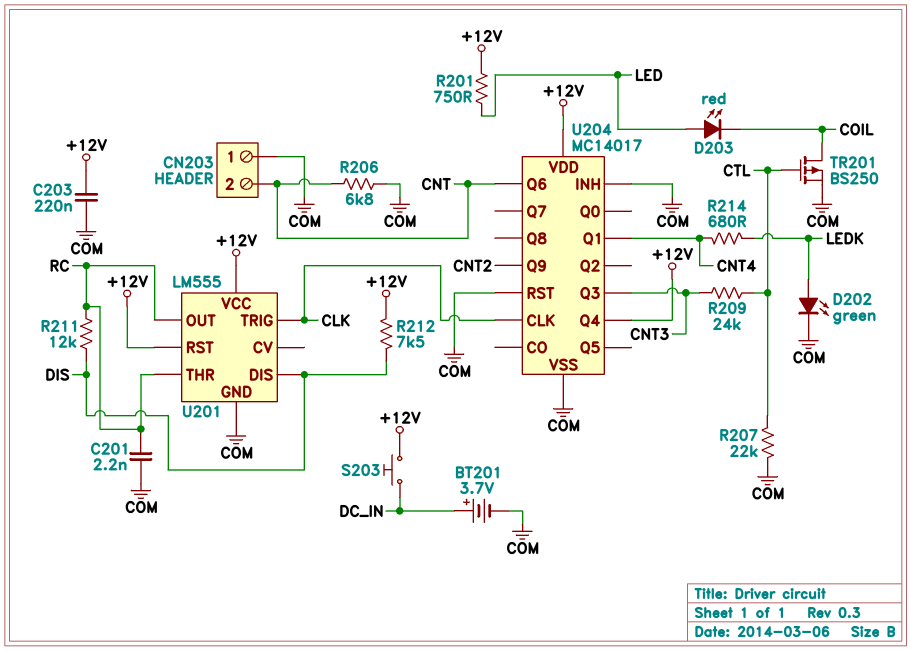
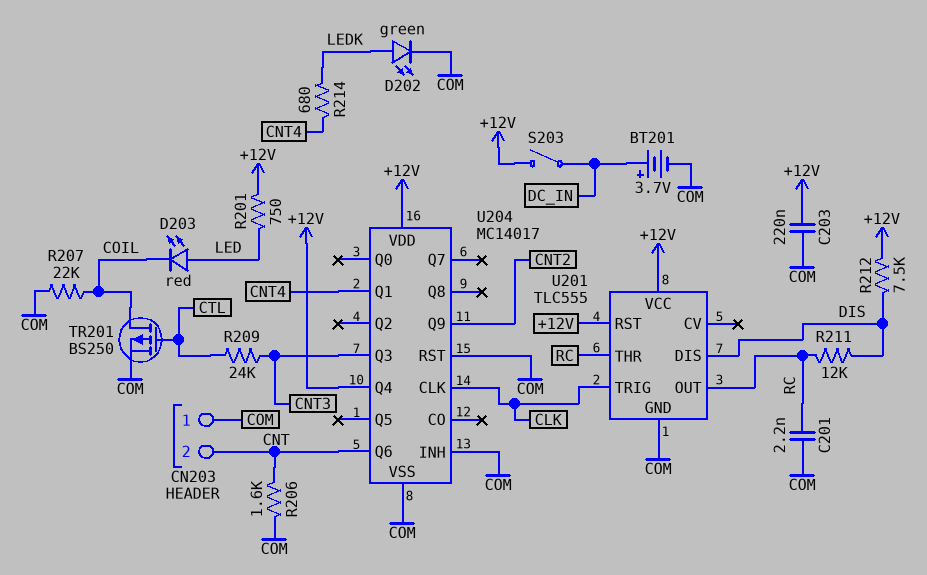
R206: 6.8k (CNT, COM) -> 1.6k (CNT, COM)
R207: 22k (COM, CTL) -> 22k (COIL, COM)
S203: button (+12V, DC_IN) -> switch (+12V, DC_IN)
U201: LM555 -> TLC555

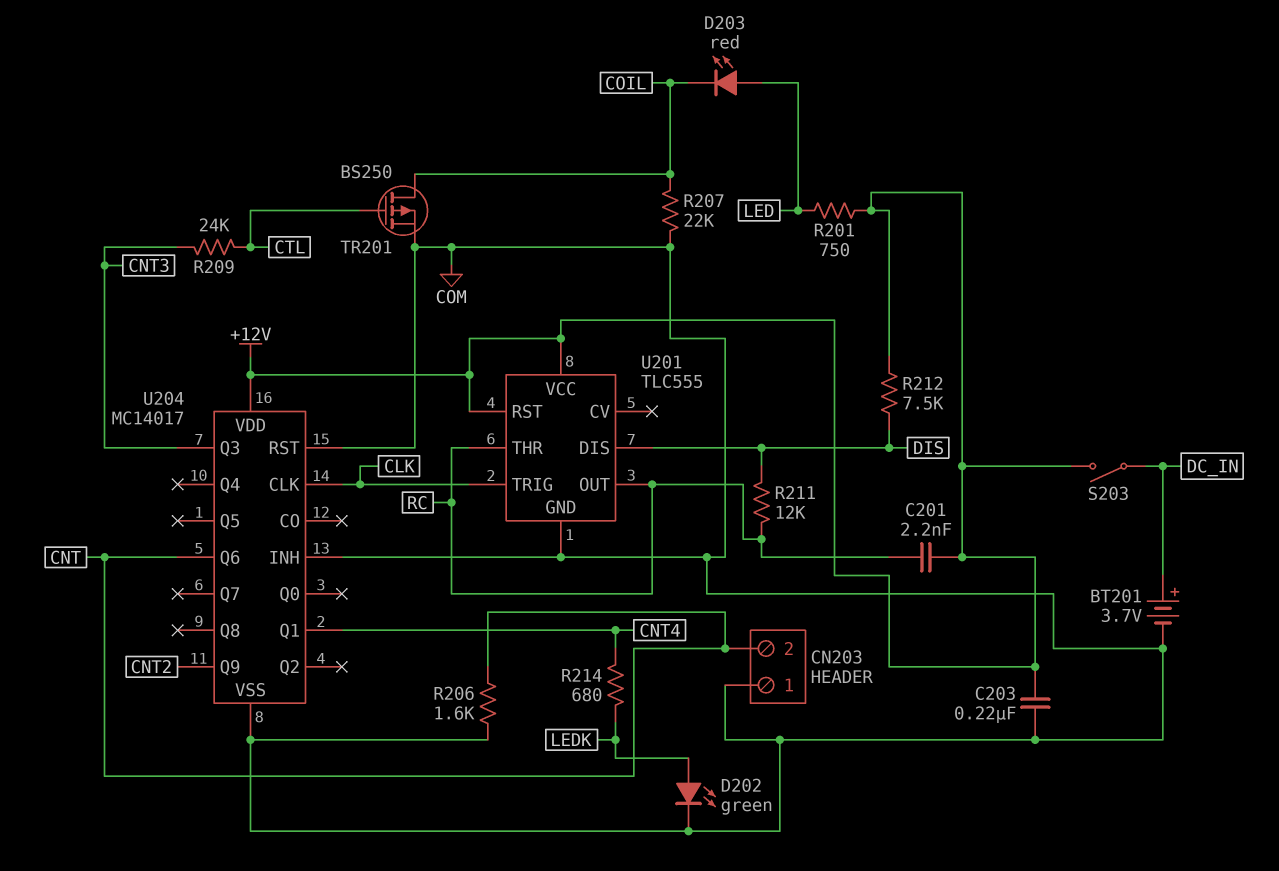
C201: 2.2nF (COM, RC) -> 2.2nF (+12V, RC)
U204 pin Q4: +12V -> none

